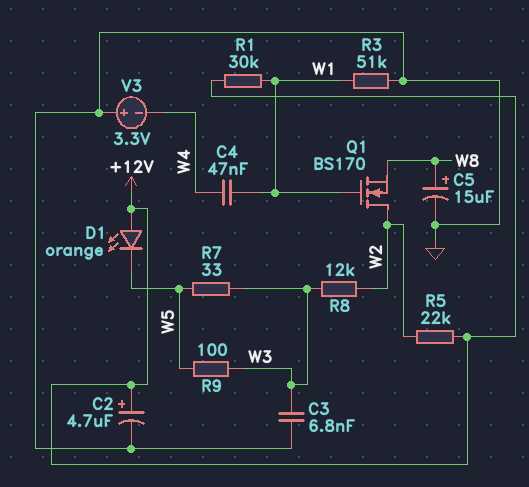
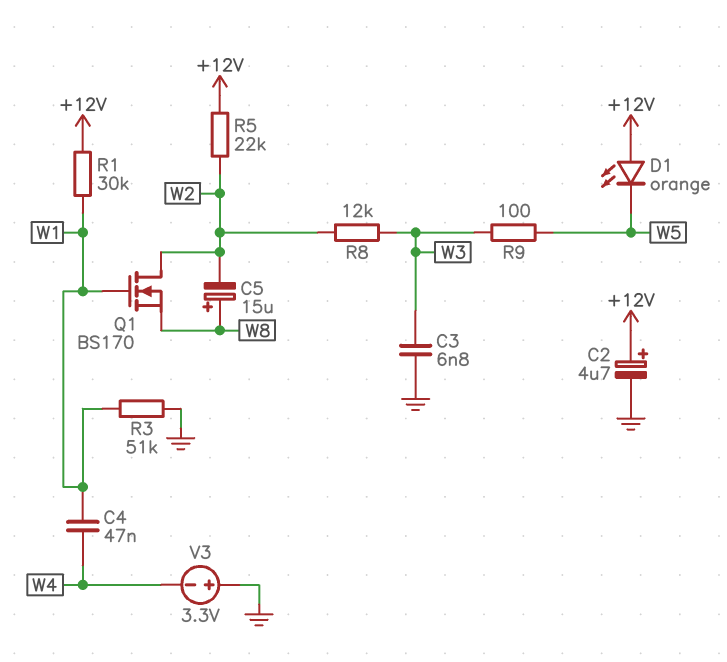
C5: 15uF (plus W8, minus GND) -> 15uF (plus W8, minus W2)
R7: 33 (W3, W5) -> none

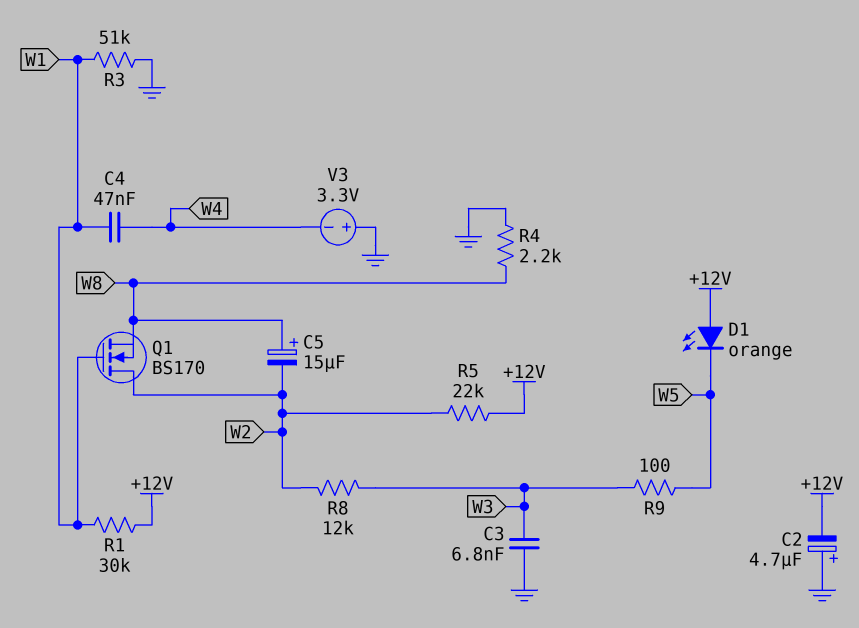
C2: 4.7uF (plus +12V, minus GND) -> 4.7uF (plus GND, minus +12V)
R4: none -> 2.2k (GND, W8)

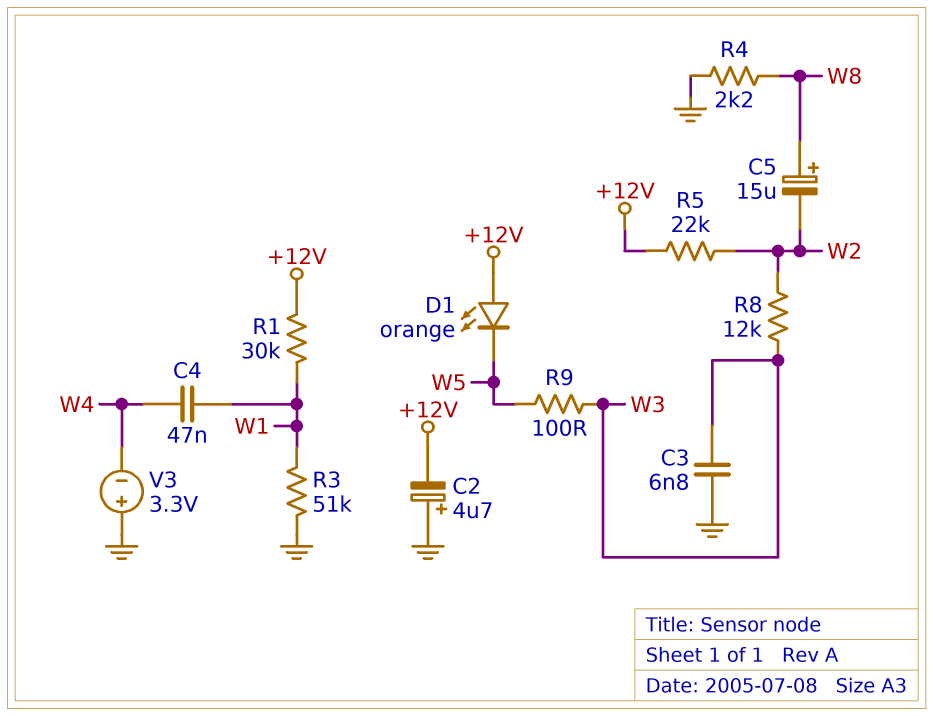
Q1: NMOS BS170 (G W1, D W2, S W8) -> none

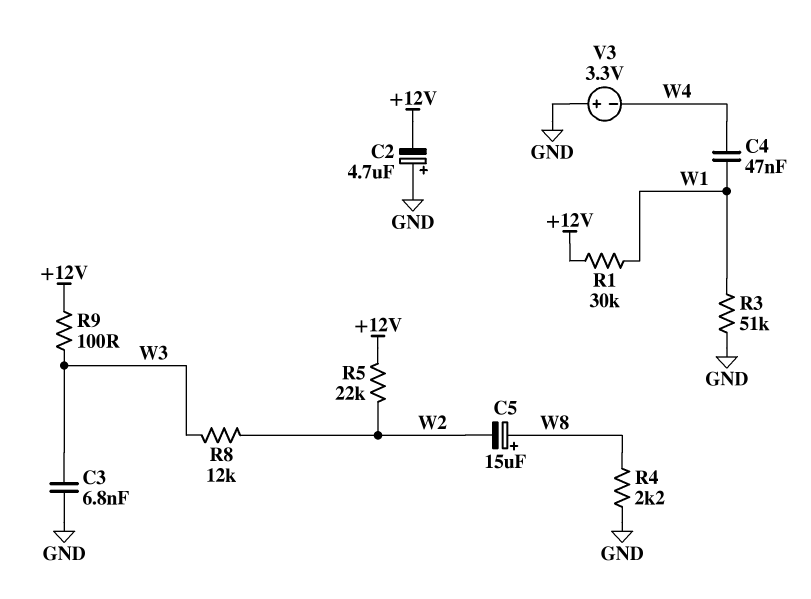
D1: LED orange (A +12V, K W5) -> none
R9: 100 (W3, W5) -> 100 (+12V, W3)

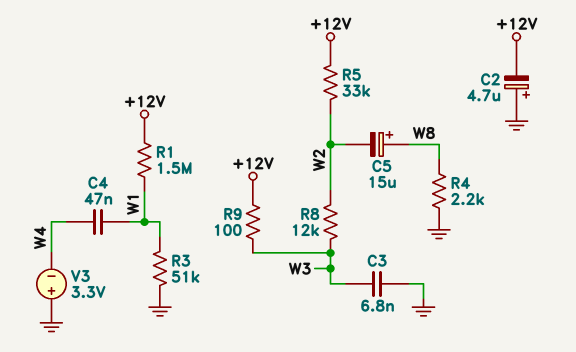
R1: 30k (+12V, W1) -> 1.5M (+12V, W1)
R5: 22k (+12V, W2) -> 33k (+12V, W2)

